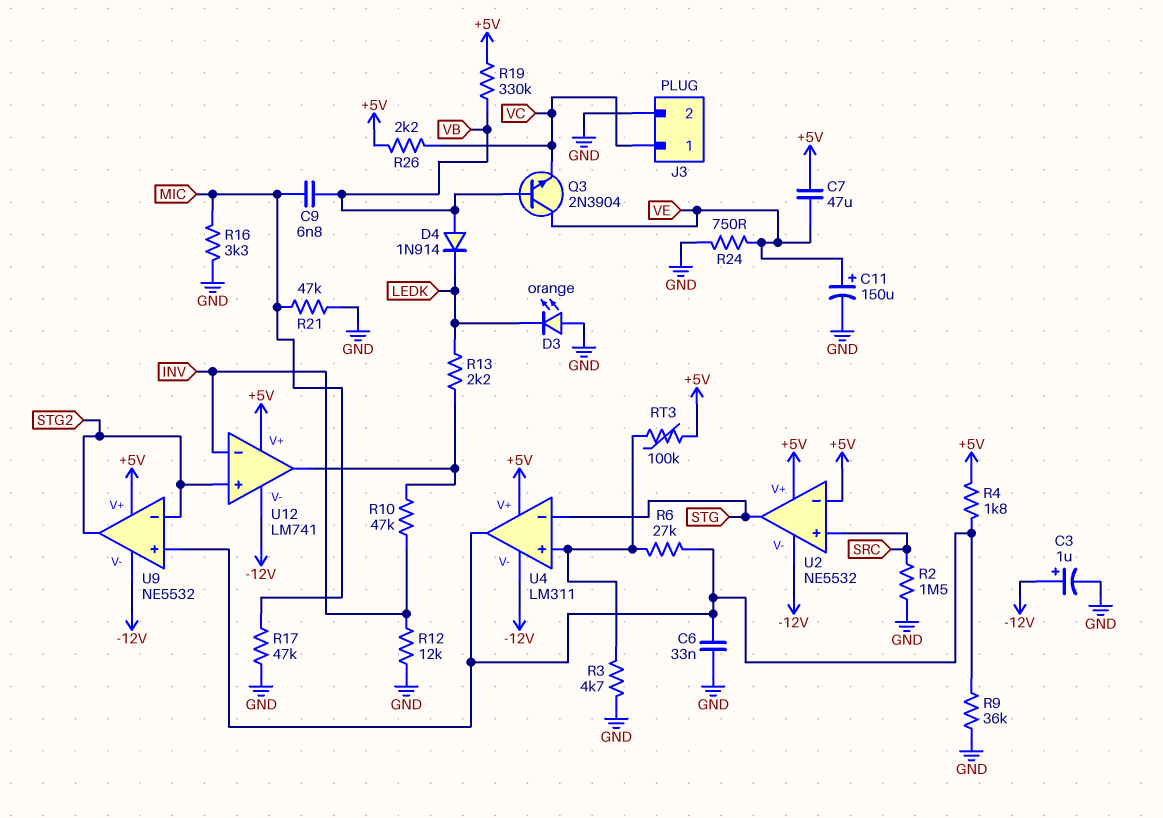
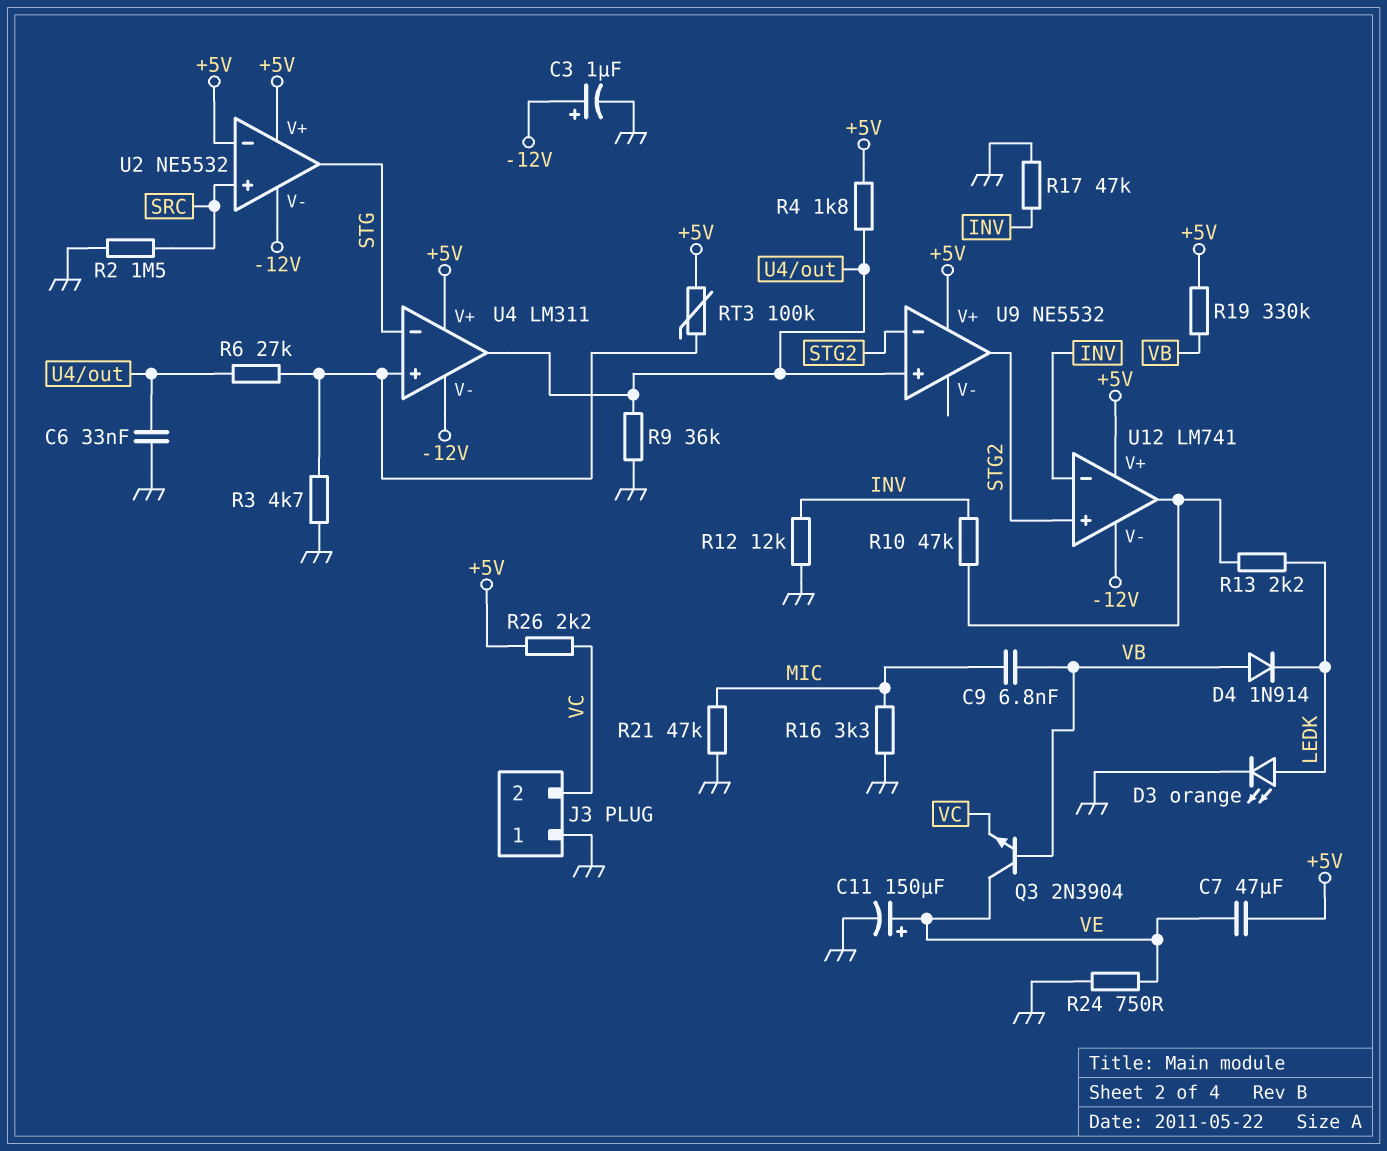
D3: LED orange (A GND, K LEDK) -> LED orange (A LEDK, K GND)
J3 pin 1: VC -> GND
J3 pin 2: GND -> VC
R17: 47k (GND, MIC) -> 47k (GND, INV)
U9 pin V-: -12V -> none

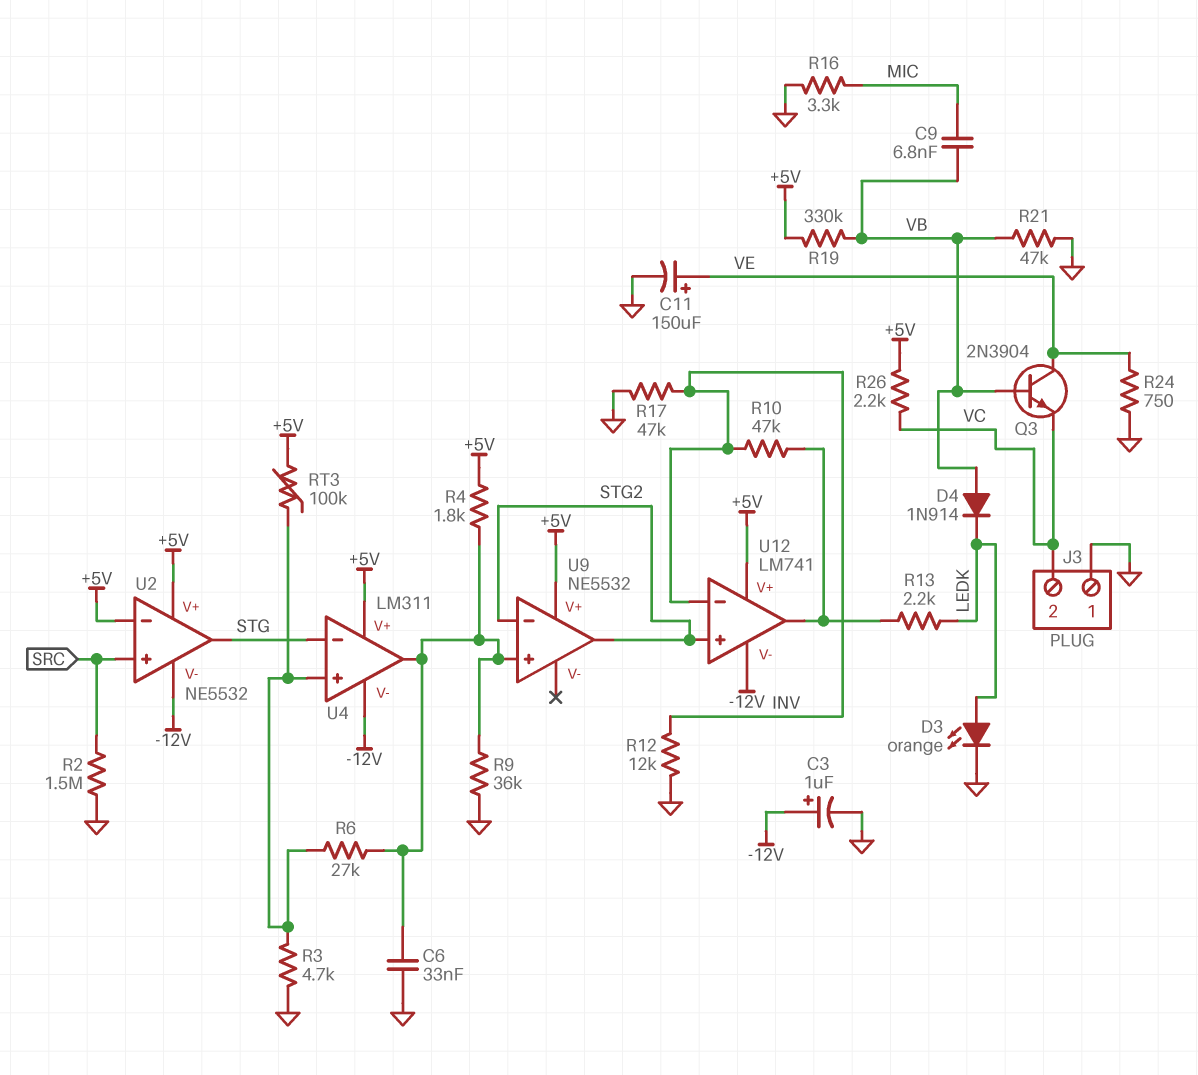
C7: 47uF (+5V, VE) -> none
R21: 47k (GND, MIC) -> 47k (GND, VB)

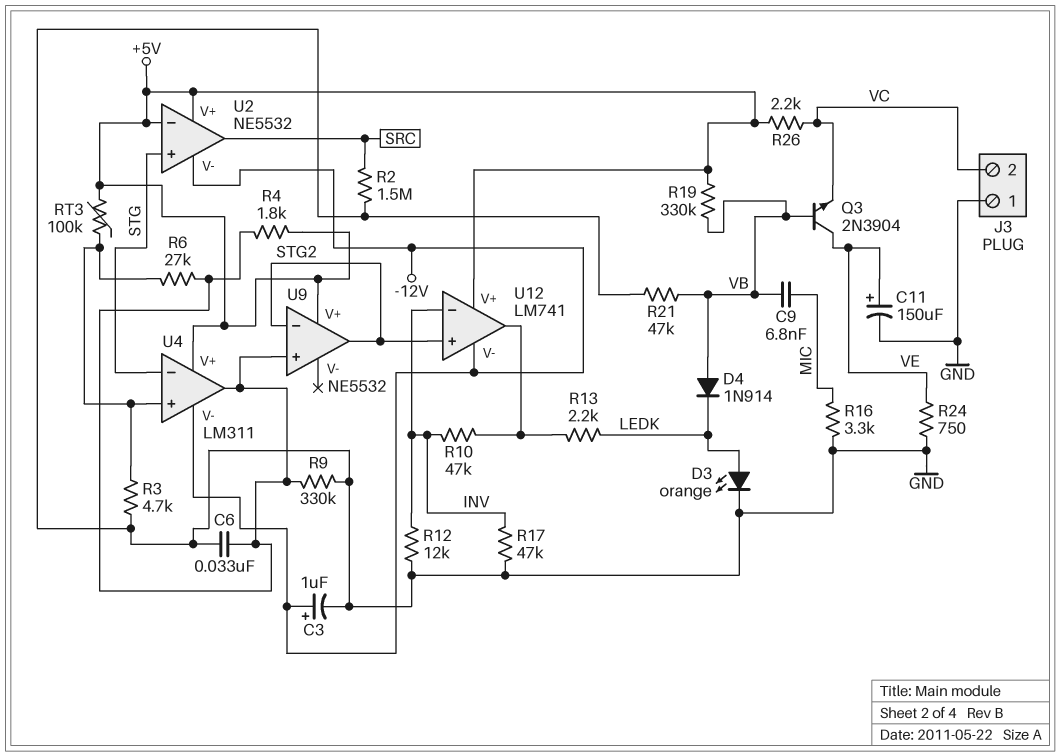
R9: 36k (GND, U4/out) -> 330k (GND, U4/out)
U2 pin in+: SRC -> STG
U2 pin out: STG -> SRC

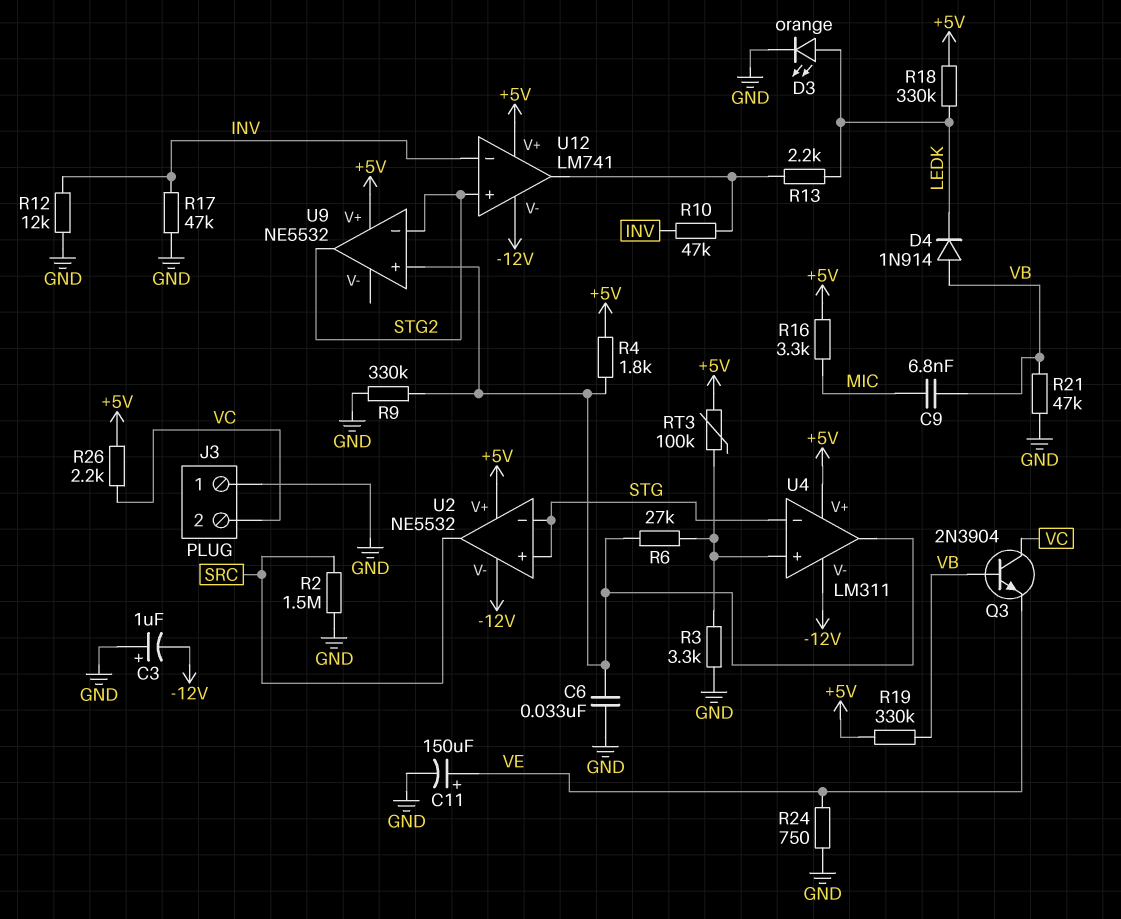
C3: 1uF (plus -12V, minus GND) -> 1uF (plus GND, minus -12V)
Q3: NPN 2N3904 (B VB, C VE, E VC) -> NPN 2N3904 (B VB, C VC, E VE)
R3: 4.7k (GND, U4/in+) -> 3.3k (GND, U4/in+)
R16: 3.3k (GND, MIC) -> 3.3k (+5V, MIC)
R18: none -> 330k (+5V, LEDK)
U2 pin in-: +5V -> STG

